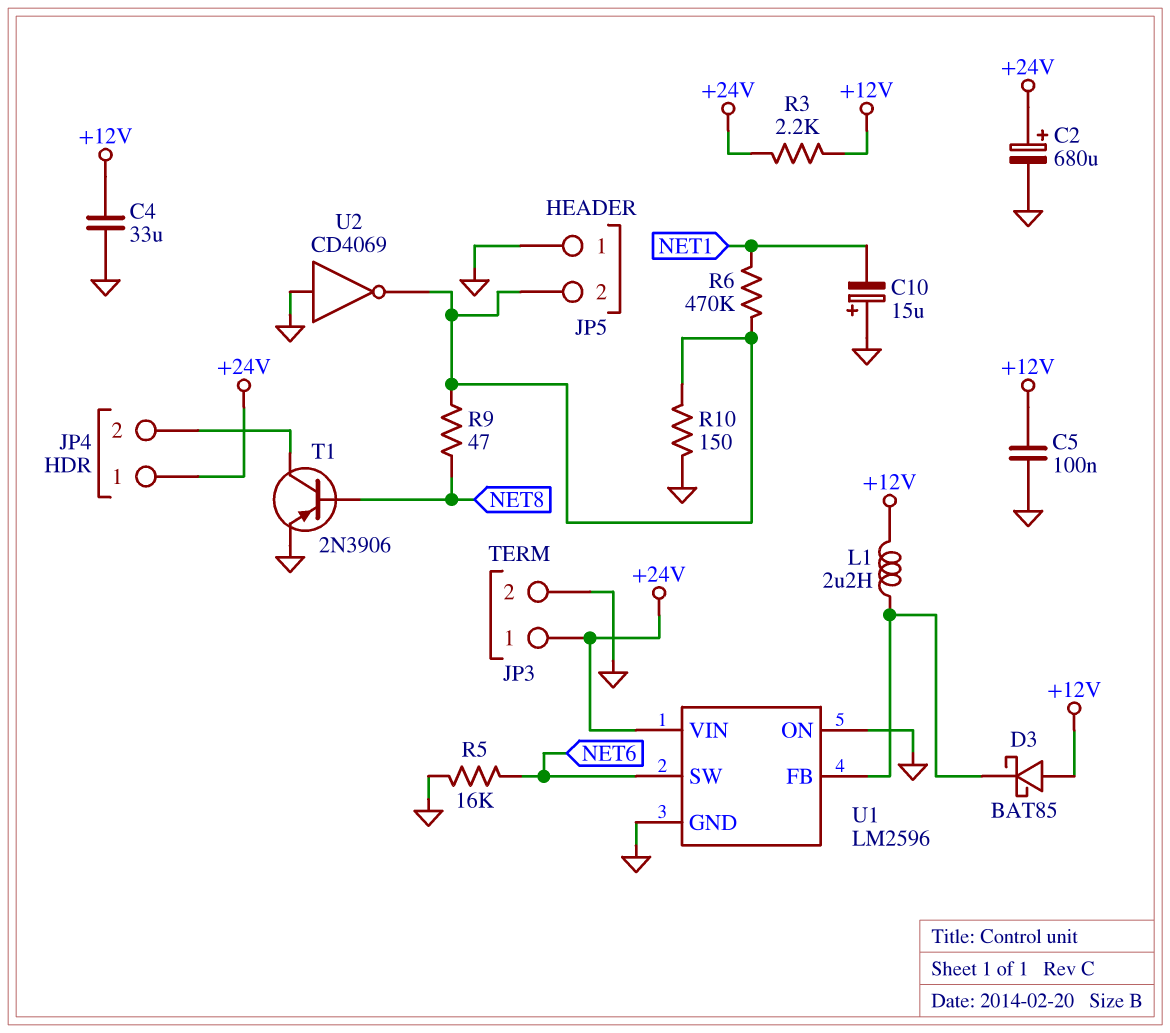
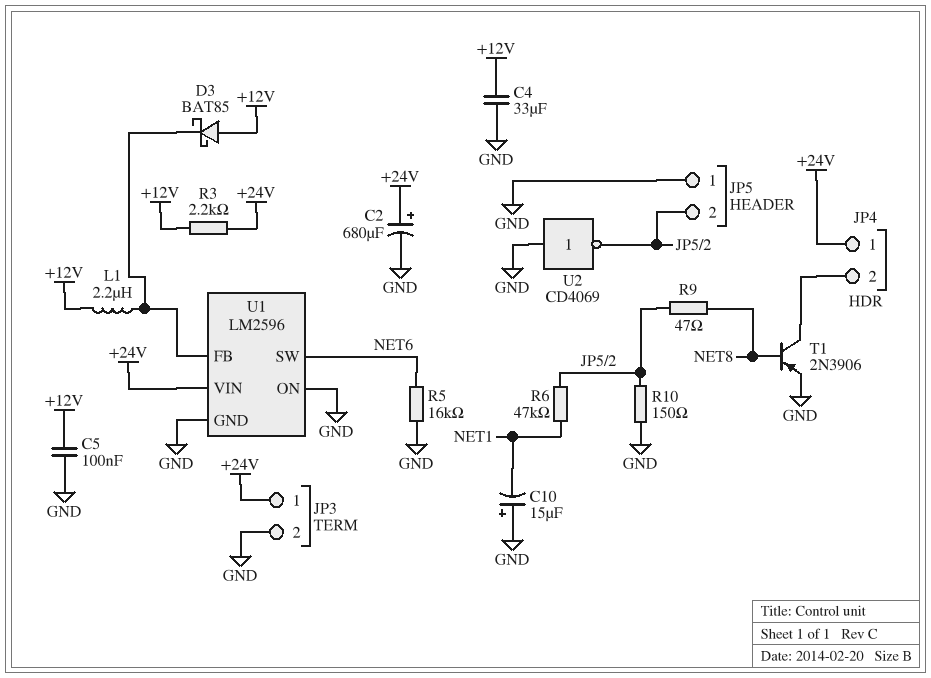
R6: 470k (JP5/2, NET1) -> 47k (JP5/2, NET1)

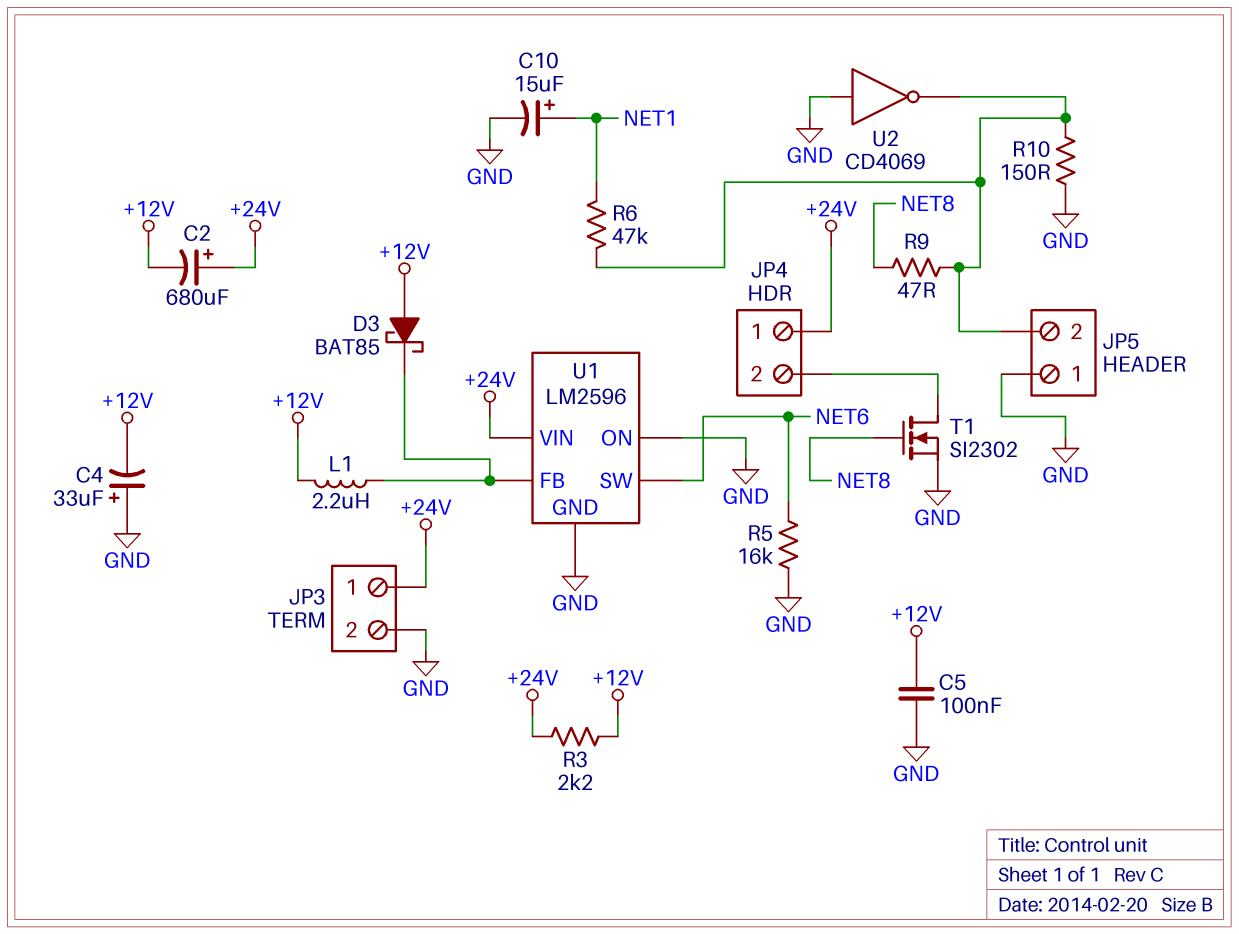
C2: 680uF (plus +24V, minus GND) -> 680uF (plus +24V, minus +12V)
C4: 33uF (+12V, GND) -> 33uF (plus GND, minus +12V)
C10: 15uF (plus GND, minus NET1) -> 15uF (plus NET1, minus GND)
T1: PNP 2N3906 (B NET8, C JP4/2, E GND) -> NMOS SI2302 (G NET8, D JP4/2, S GND)

